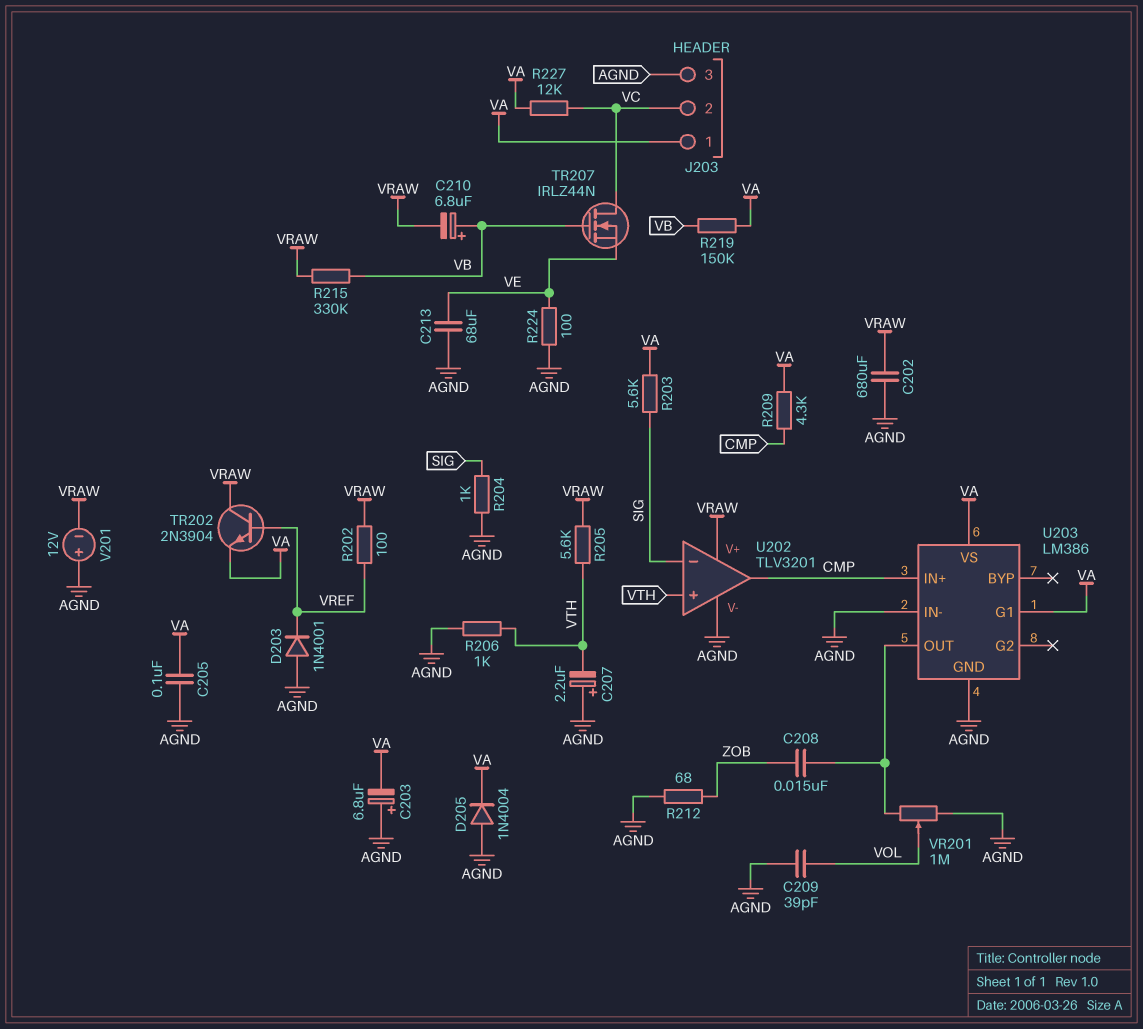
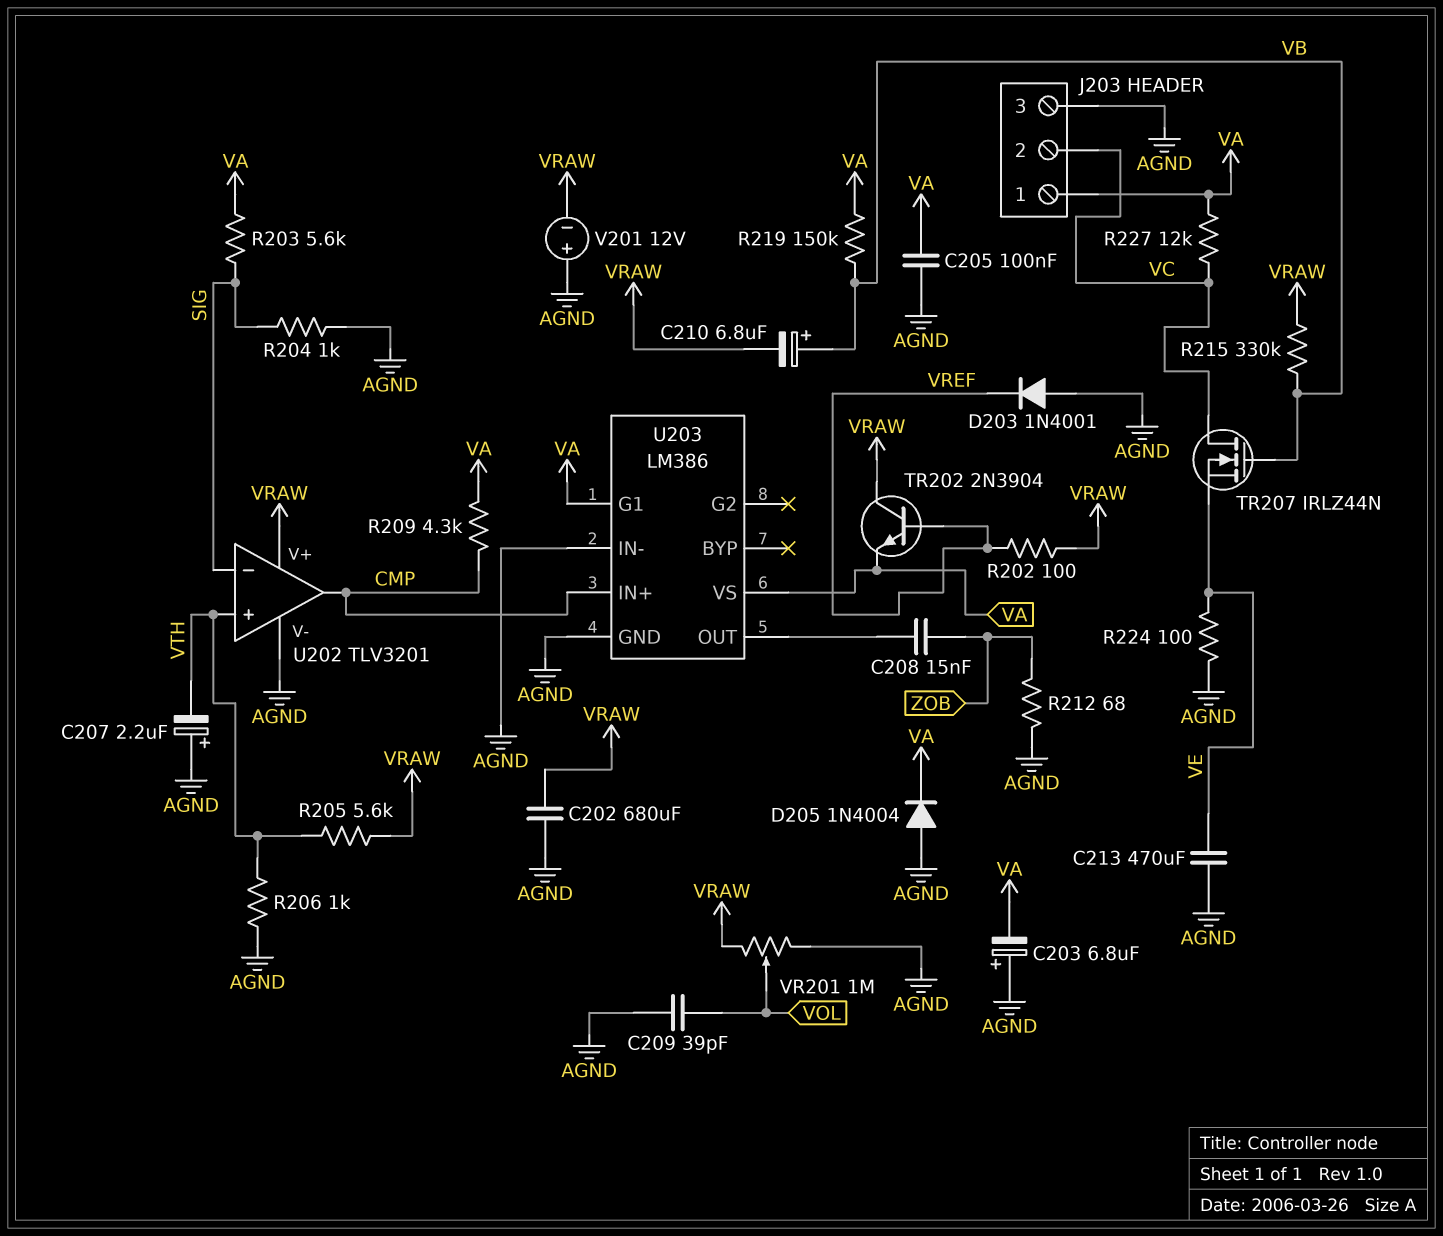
C213: 68uF (AGND, VE) -> 470uF (AGND, VE)
VR201: 1M (AGND, U203/OUT, wiper VOL) -> 1M (AGND, VRAW, wiper VOL)

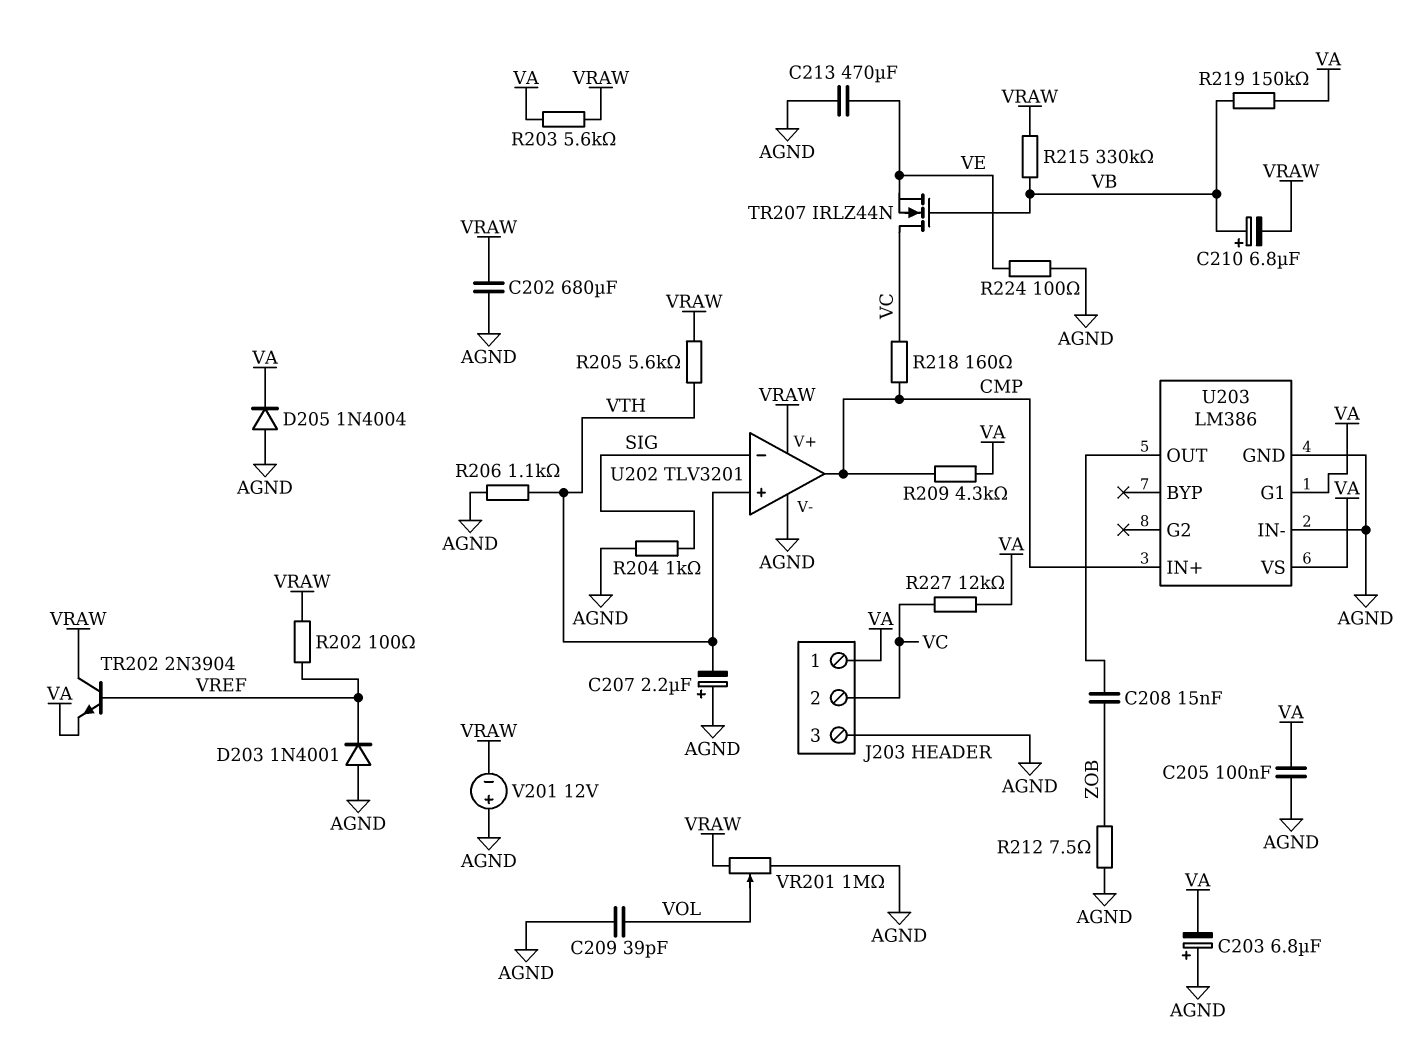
R203: 5.6k (SIG, VA) -> 5.6k (VA, VRAW)
R206: 1k (AGND, VTH) -> 1.1k (AGND, VTH)
R212: 68 (AGND, ZOB) -> 7.5 (AGND, ZOB)
R218: none -> 160 (CMP, VC)

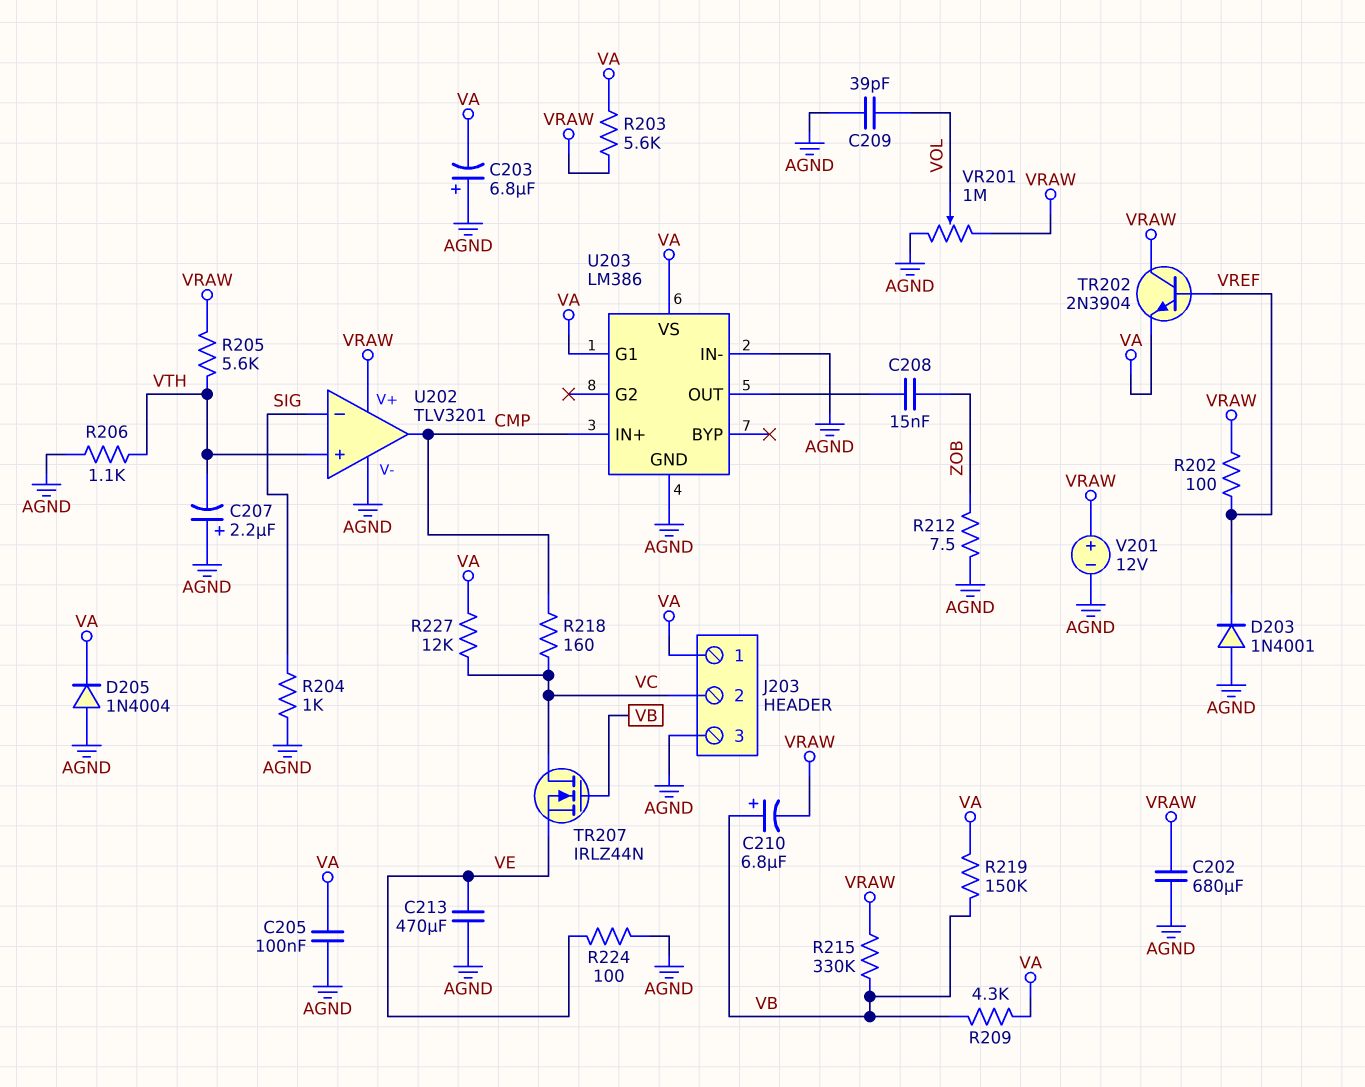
R209: 4.3k (CMP, VA) -> 4.3k (VA, VB)
V201: 12V (plus AGND, minus VRAW) -> 12V (plus VRAW, minus AGND)

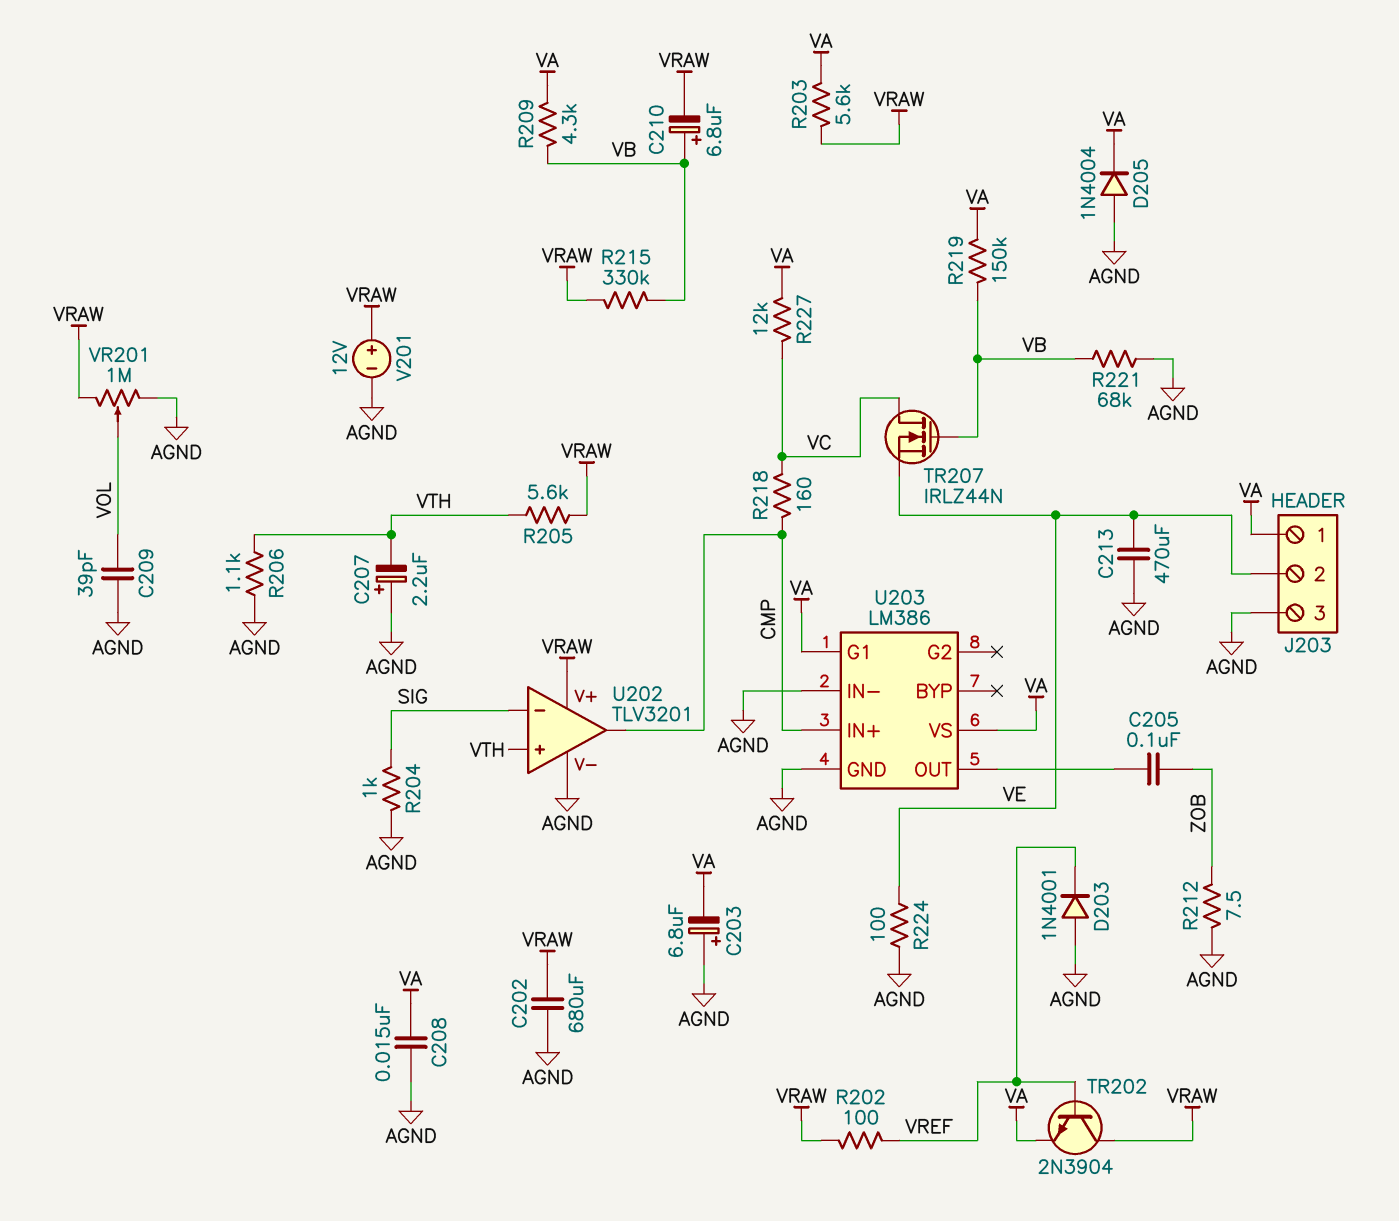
C205: 100nF (AGND, VA) -> 100nF (U203/OUT, ZOB)
C208: 15nF (U203/OUT, ZOB) -> 15nF (AGND, VA)
J203 pin 2: VC -> VE
R221: none -> 68k (AGND, VB)

